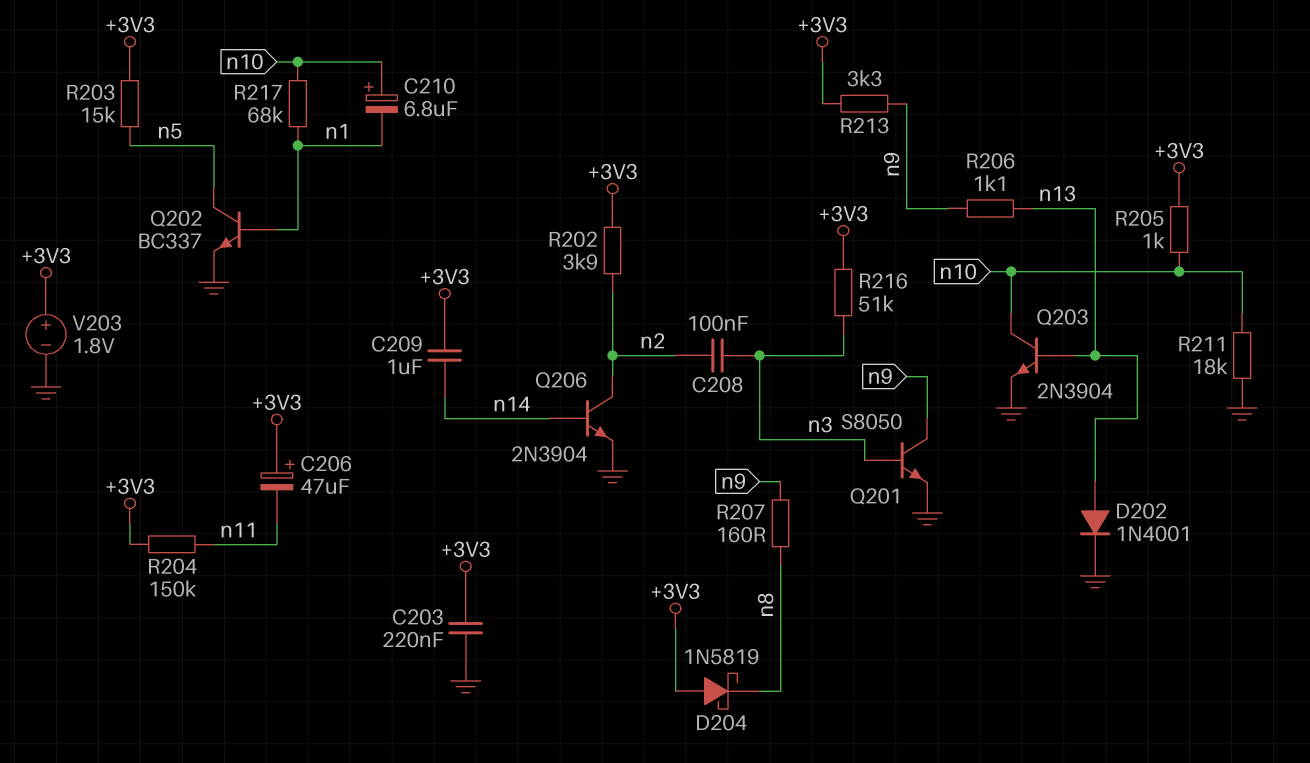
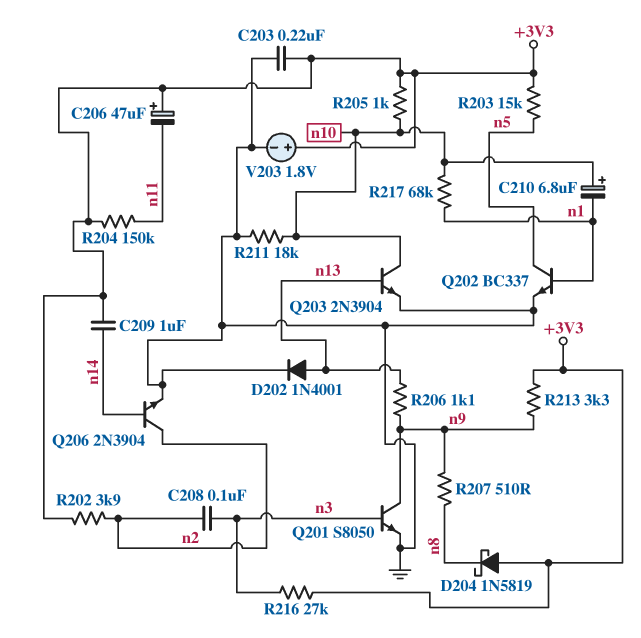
R207: 160 (n8, n9) -> 510 (n8, n9)
R216: 51k (+3V3, n3) -> 27k (+3V3, n3)

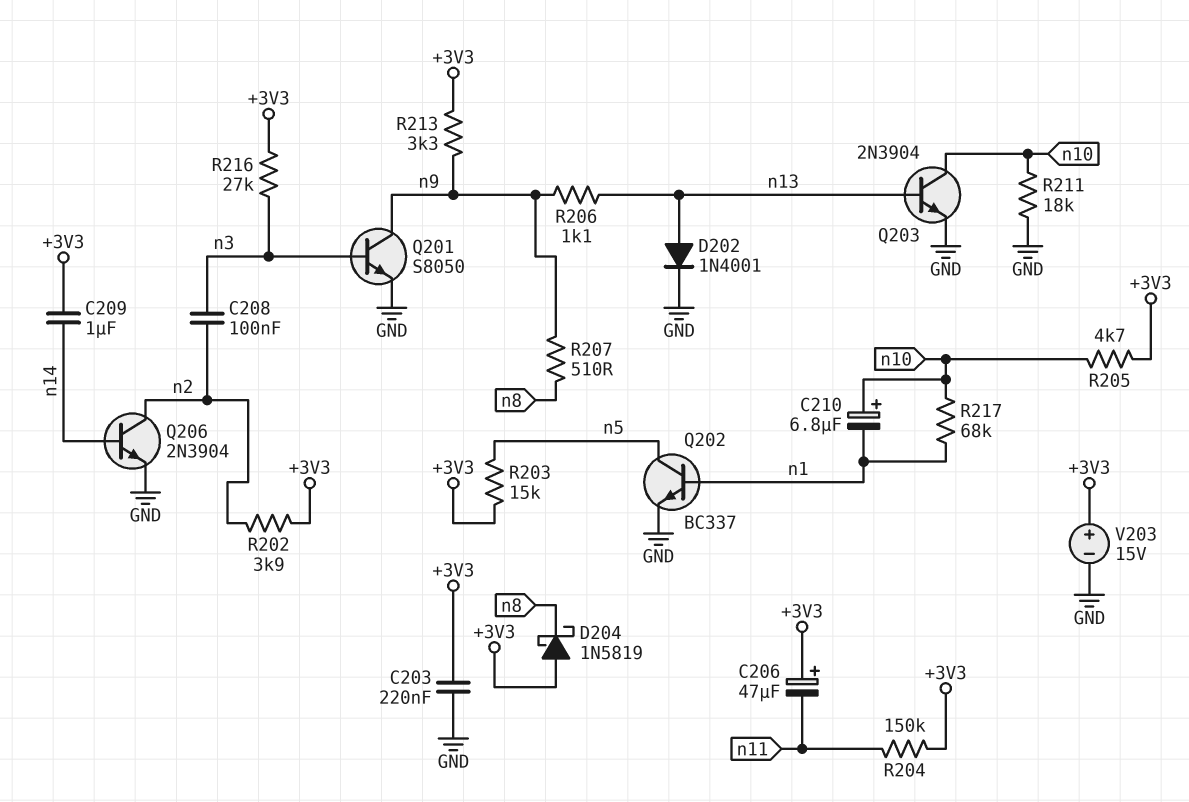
R205: 1k (+3V3, n10) -> 4.7k (+3V3, n10)
V203: 1.8V (plus +3V3, minus GND) -> 15V (plus +3V3, minus GND)

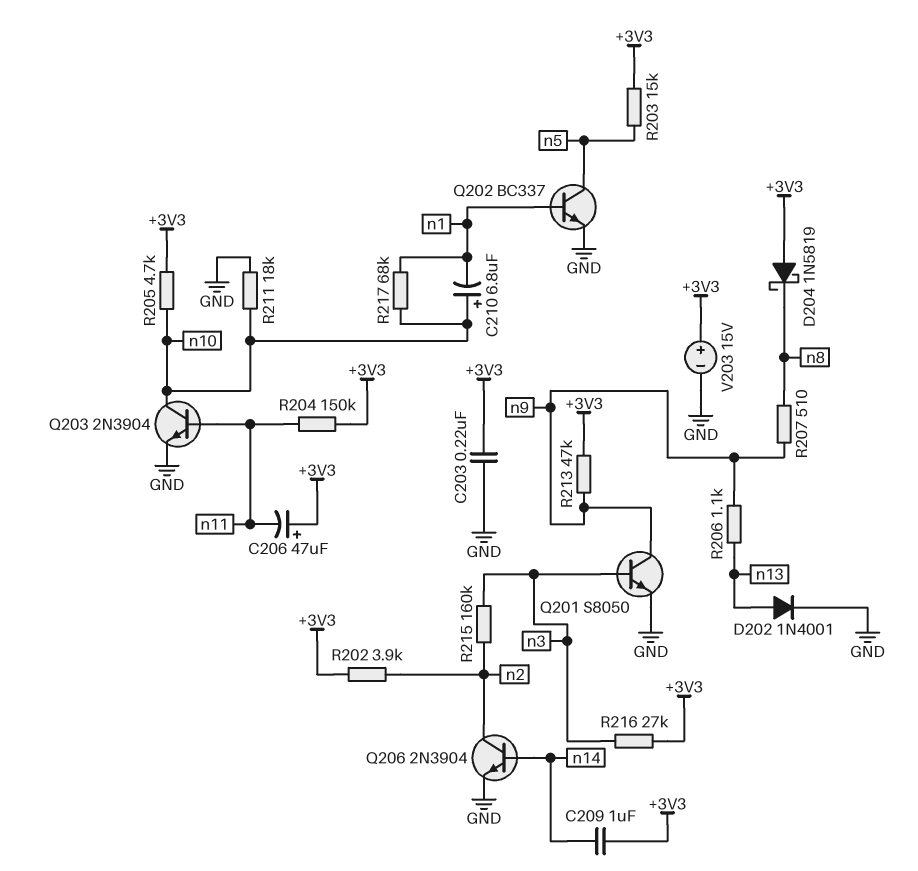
C208: 100nF (n2, n3) -> none
Q203: NPN 2N3904 (B n13, C n10, E GND) -> NPN 2N3904 (B n11, C n10, E GND)
R213: 3.3k (+3V3, n9) -> 47k (+3V3, n9)
R215: none -> 160k (n2, n3)

